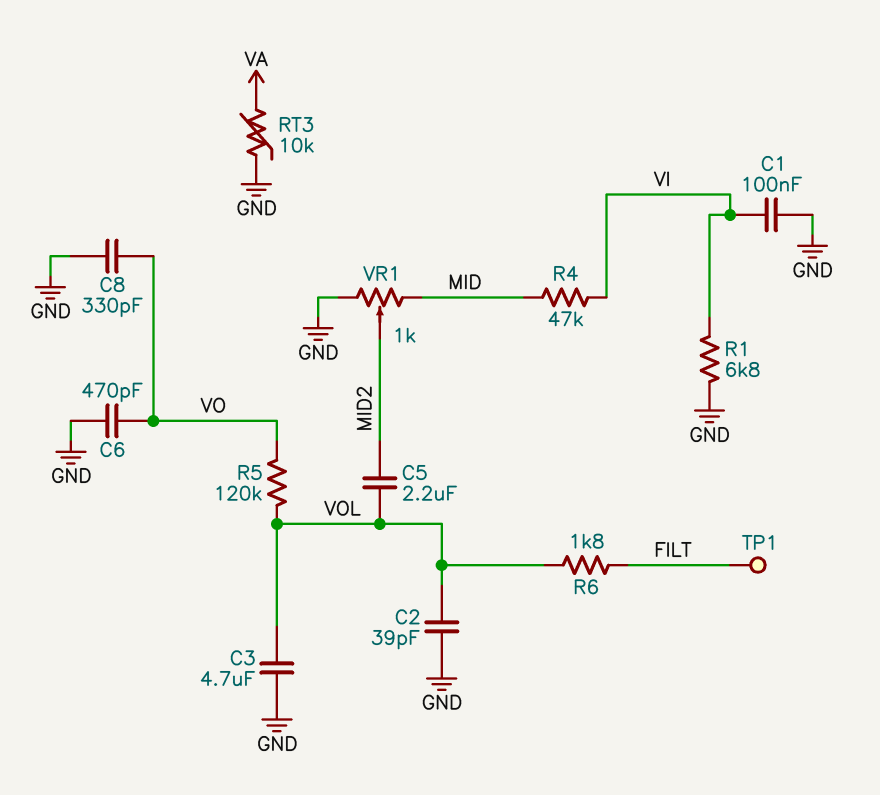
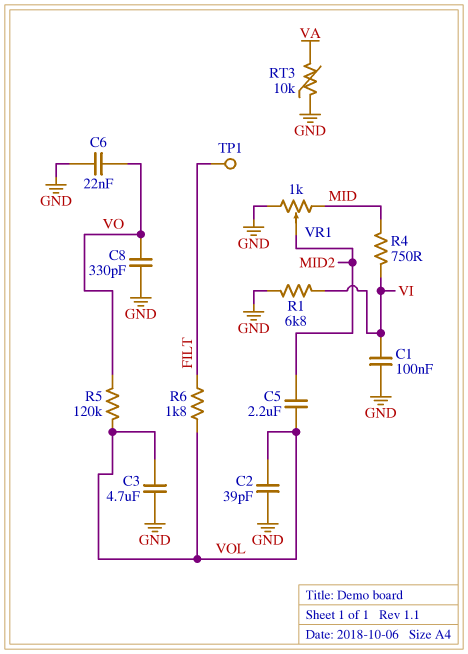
C6: 470pF (GND, VO) -> 22nF (GND, VO)
R4: 47k (MID, VI) -> 750 (MID, VI)

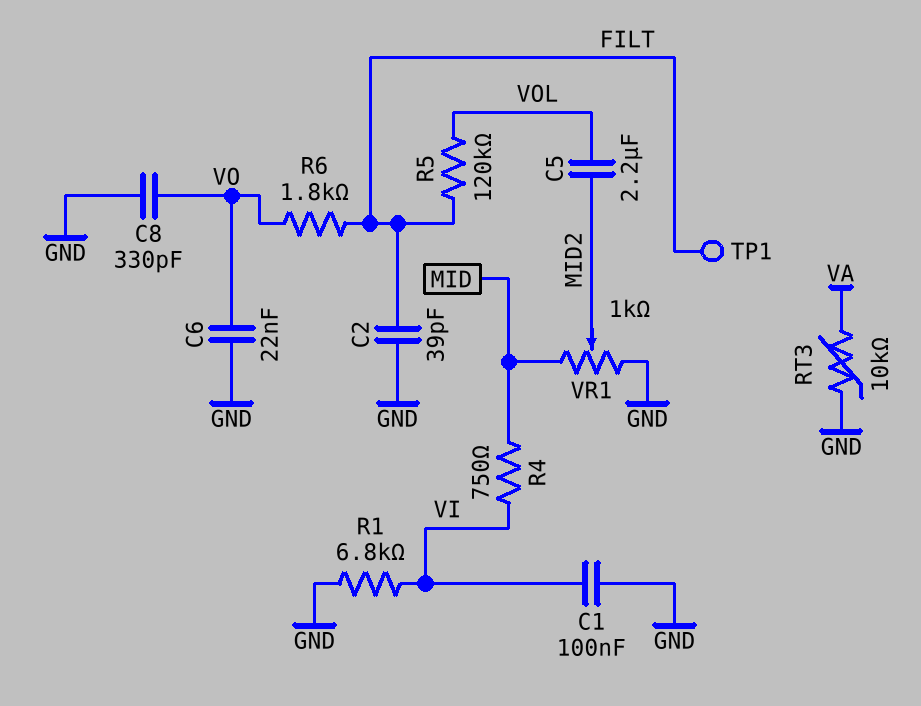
C2: 39pF (GND, VOL) -> 39pF (FILT, GND)
C3: 4.7uF (GND, VOL) -> none
R5: 120k (VO, VOL) -> 120k (FILT, VOL)
R6: 1.8k (FILT, VOL) -> 1.8k (FILT, VO)

